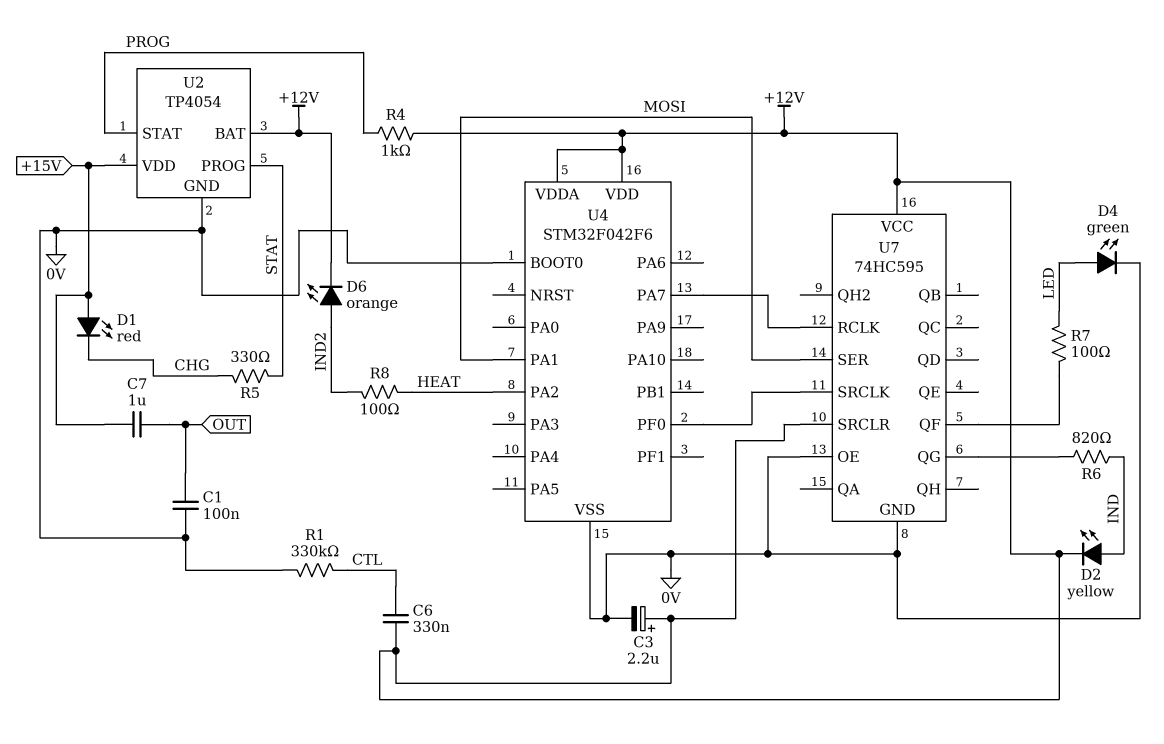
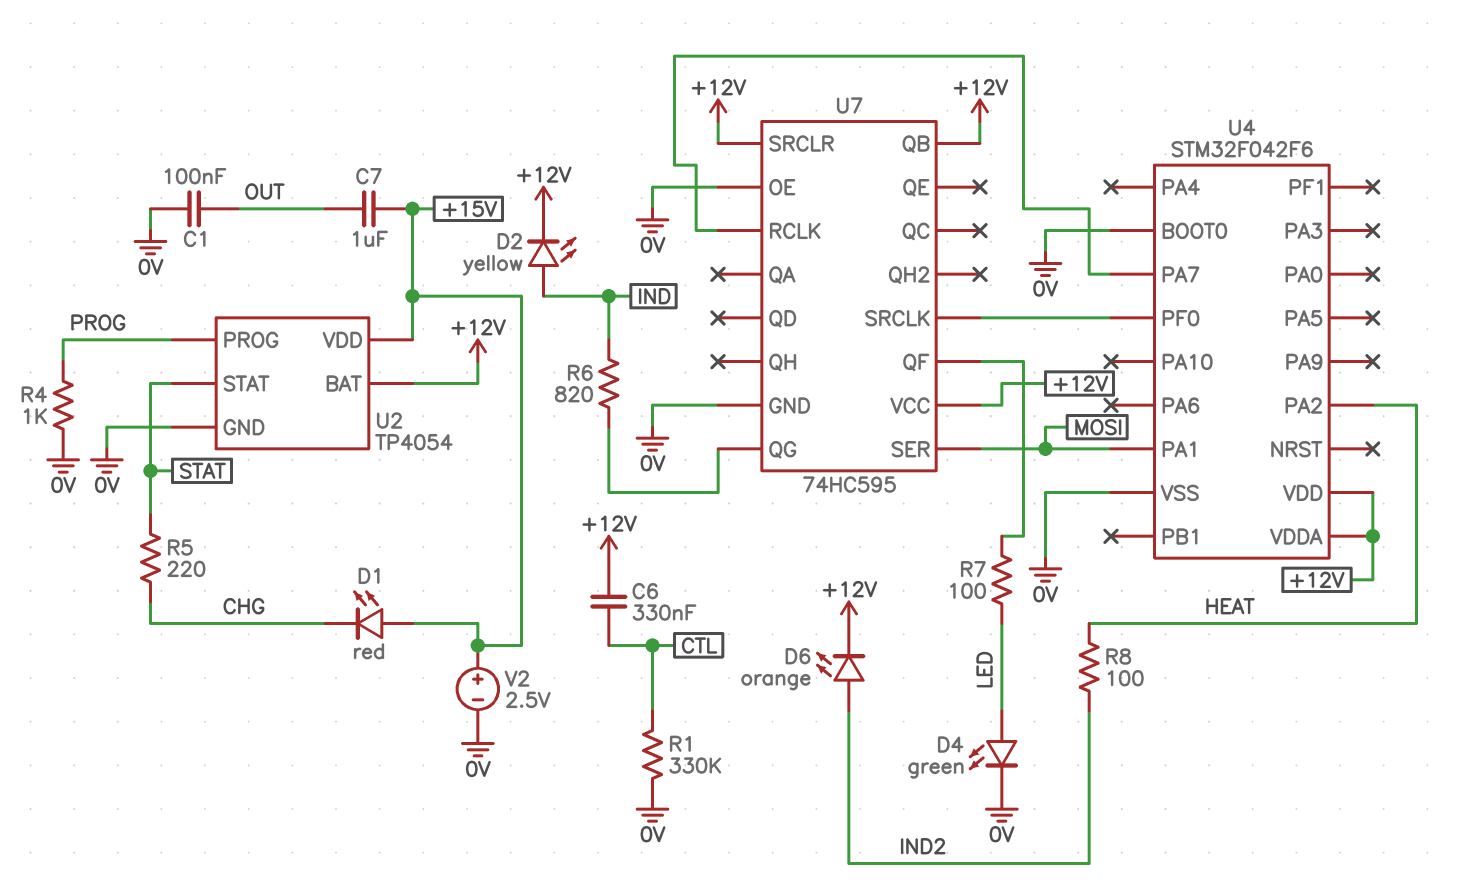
C3: 2.2uF (plus +12V, minus 0V) -> none
R4: 1k (+12V, PROG) -> 1k (0V, PROG)
R5: 330 (CHG, STAT) -> 220 (CHG, STAT)
U2 pin PROG: STAT -> PROG
U2 pin STAT: PROG -> STAT
U7 pin QB: none -> +12V
V2: none -> 2.5V (plus +15V, minus 0V)

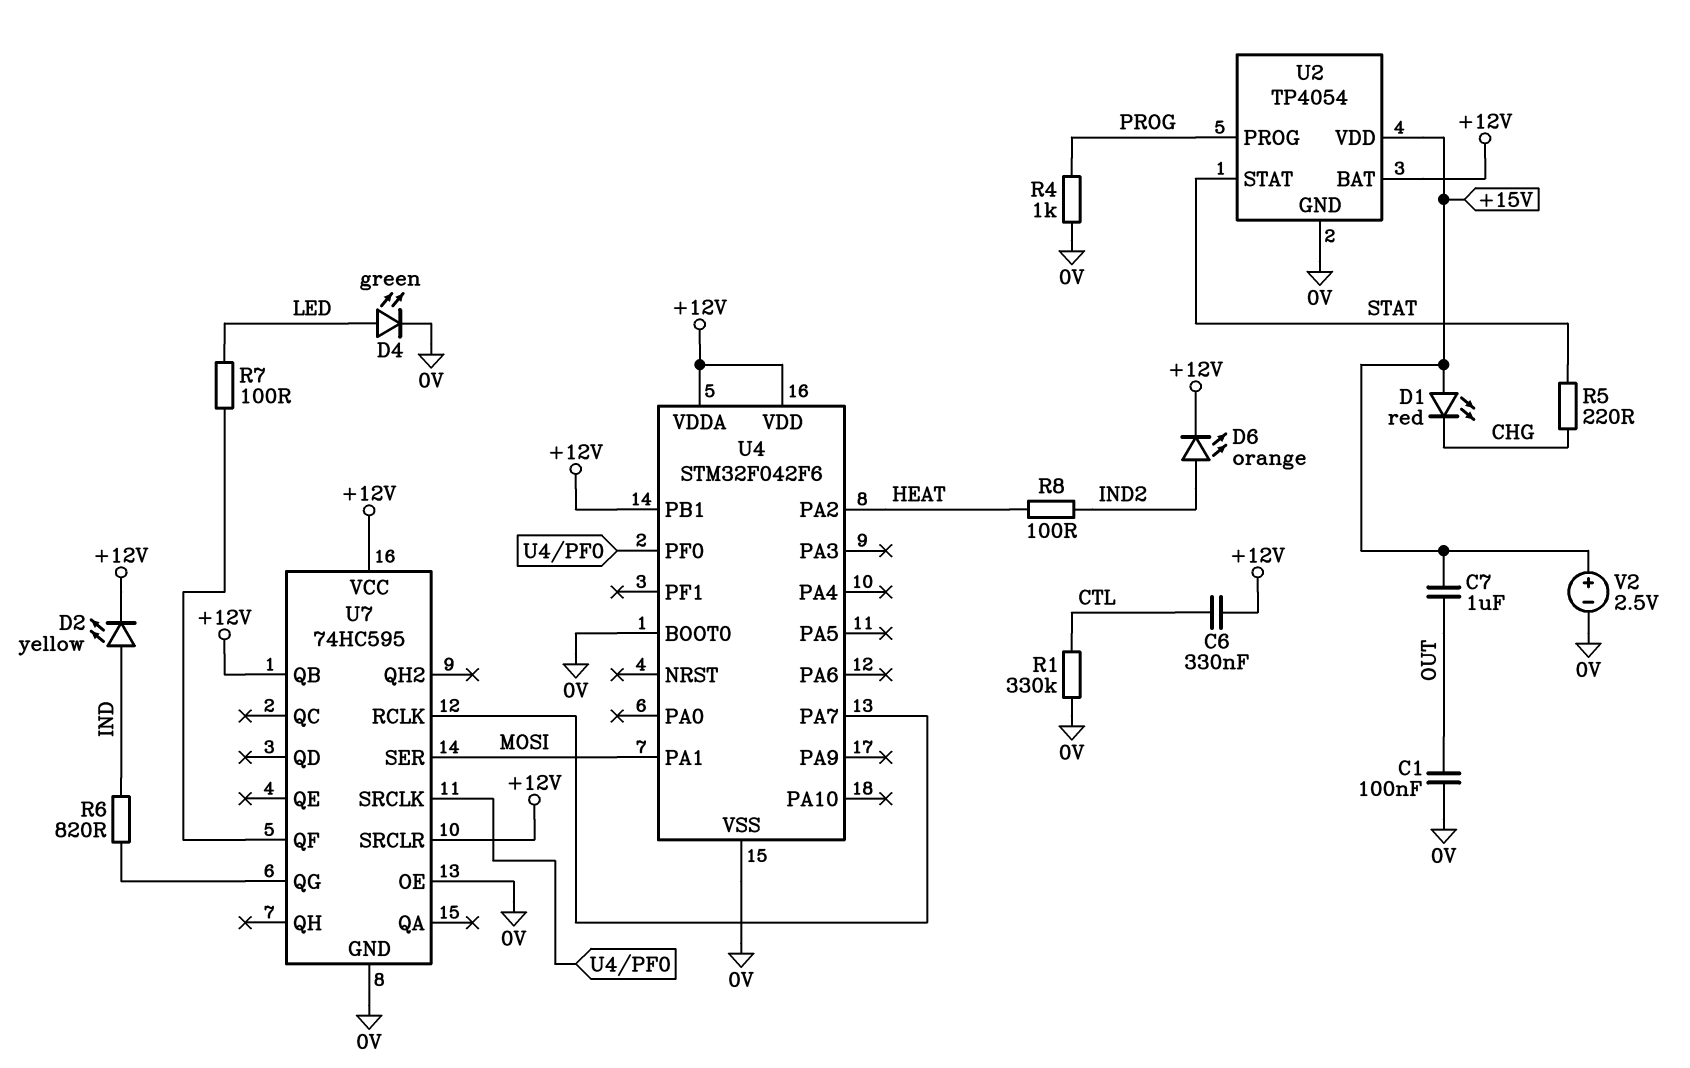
U4 pin PB1: none -> +12V

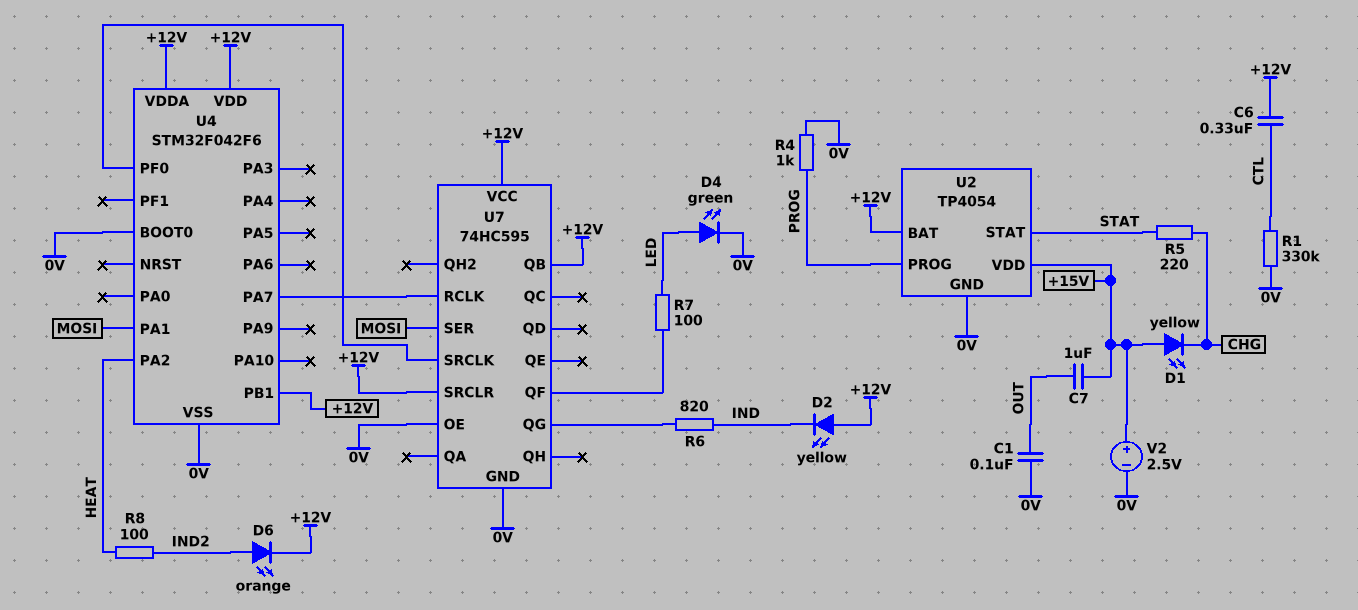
D1: LED red (A +15V, K CHG) -> LED yellow (A +15V, K CHG)
D2: LED yellow (A IND, K +12V) -> LED yellow (A +12V, K IND)

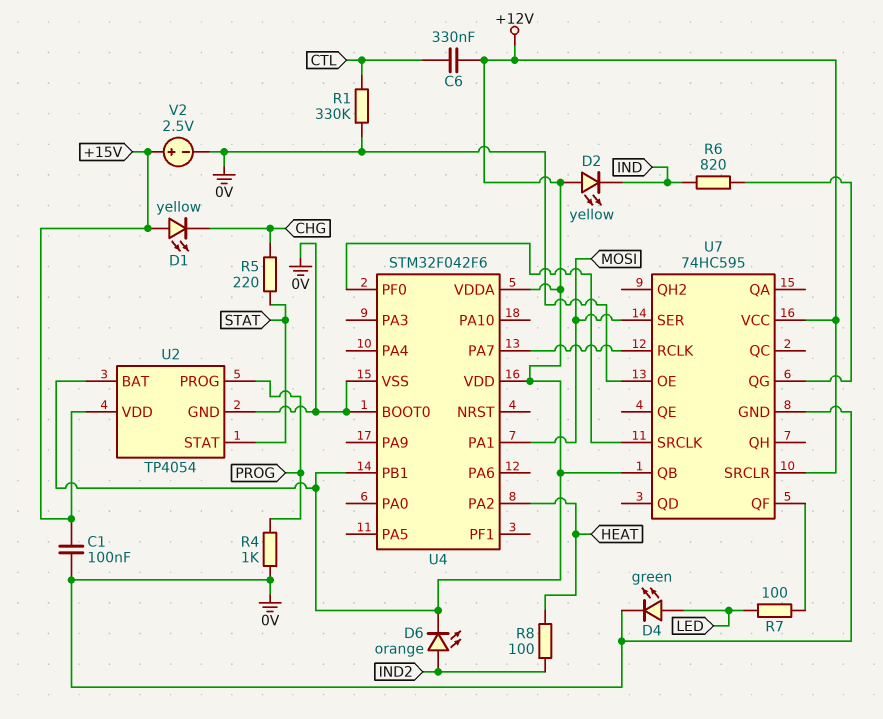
C1: 100nF (0V, OUT) -> 100nF (+15V, 0V)
C7: 1uF (+15V, OUT) -> none

